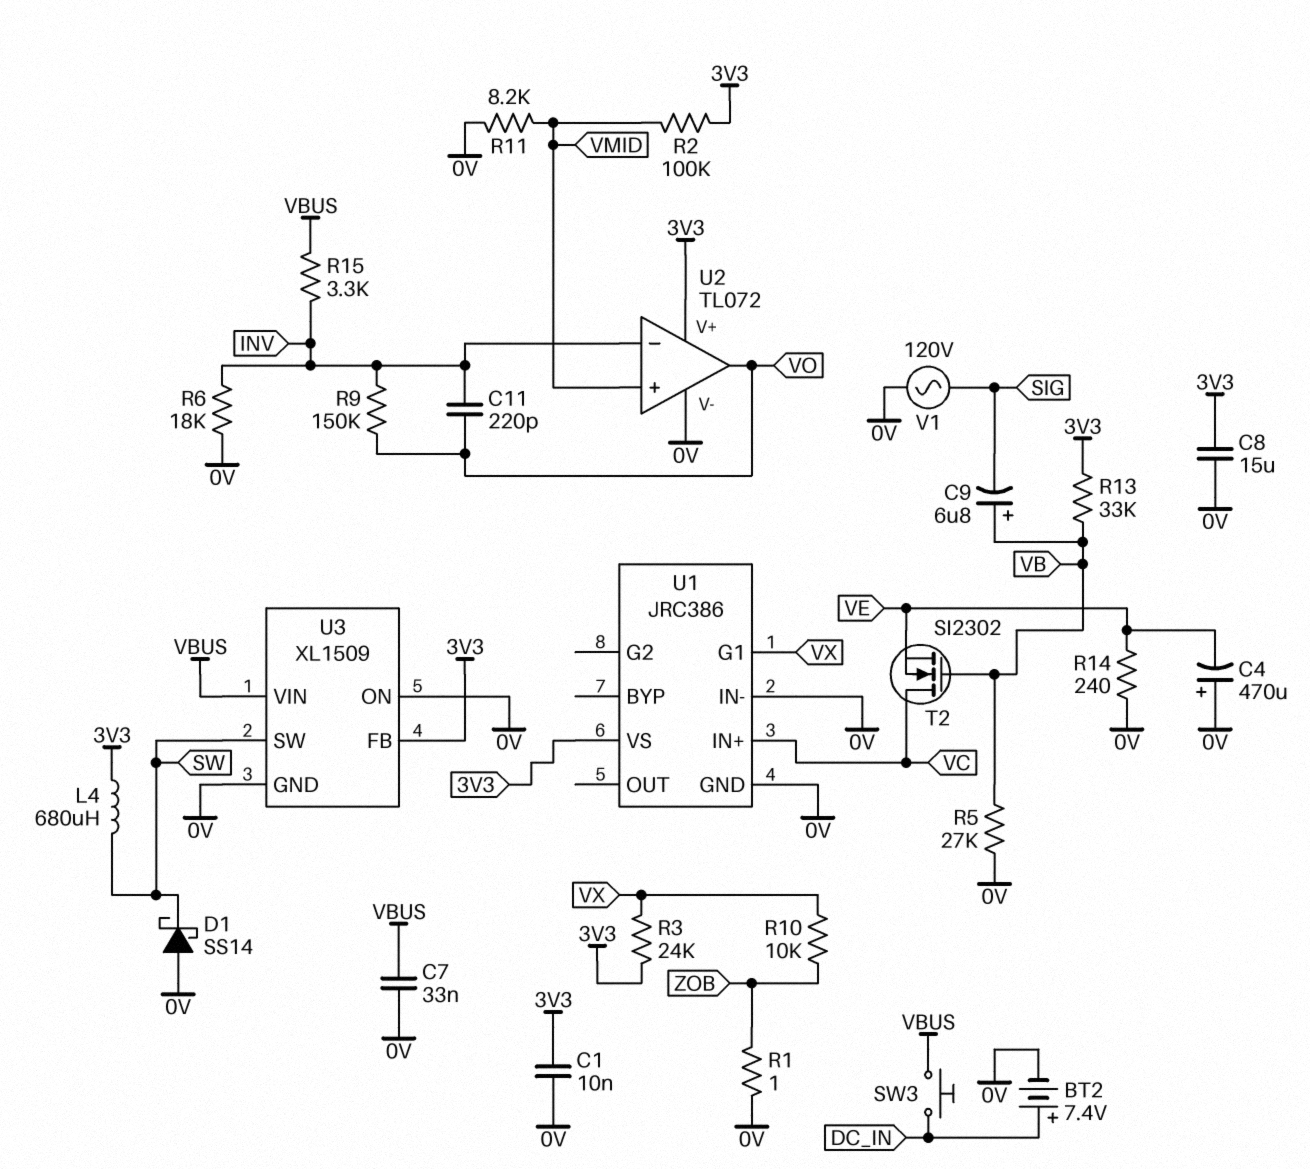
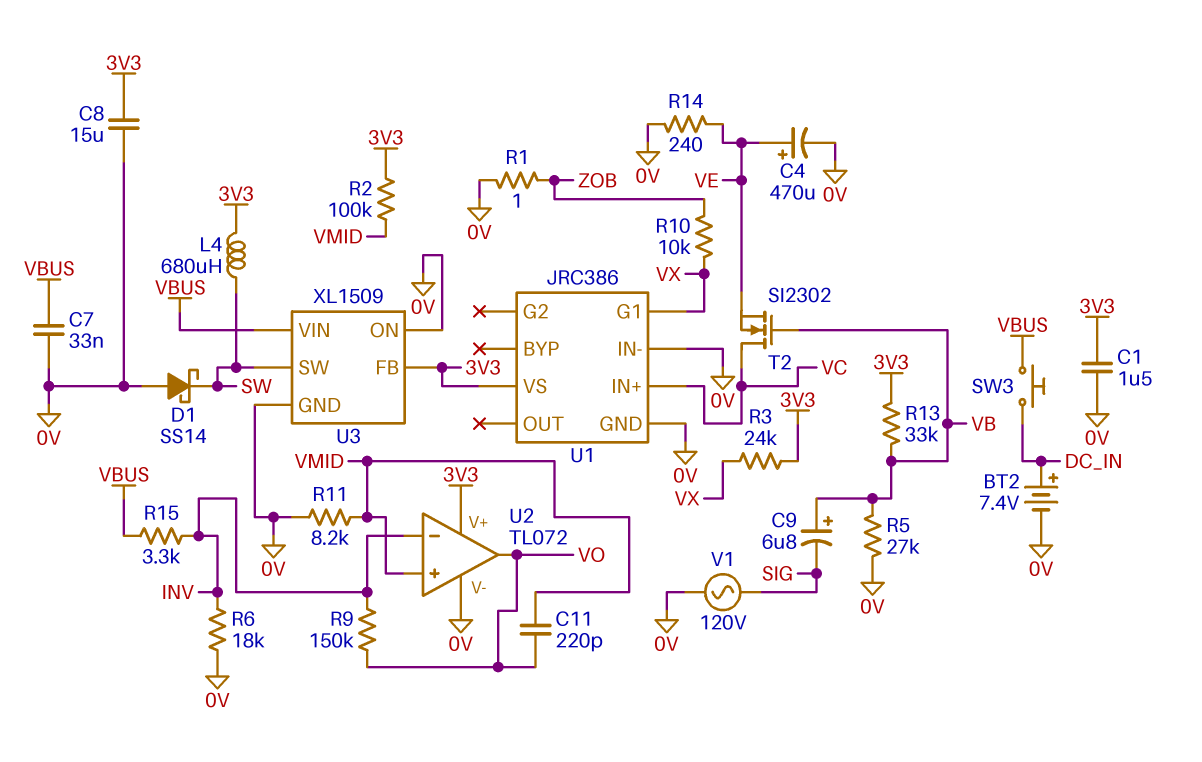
C1: 10nF (0V, 3V3) -> 1.5uF (0V, 3V3)
C4: 470uF (plus 0V, minus VE) -> 470uF (plus VE, minus 0V)
C11: 220pF (INV, VO) -> 220pF (VMID, VO)

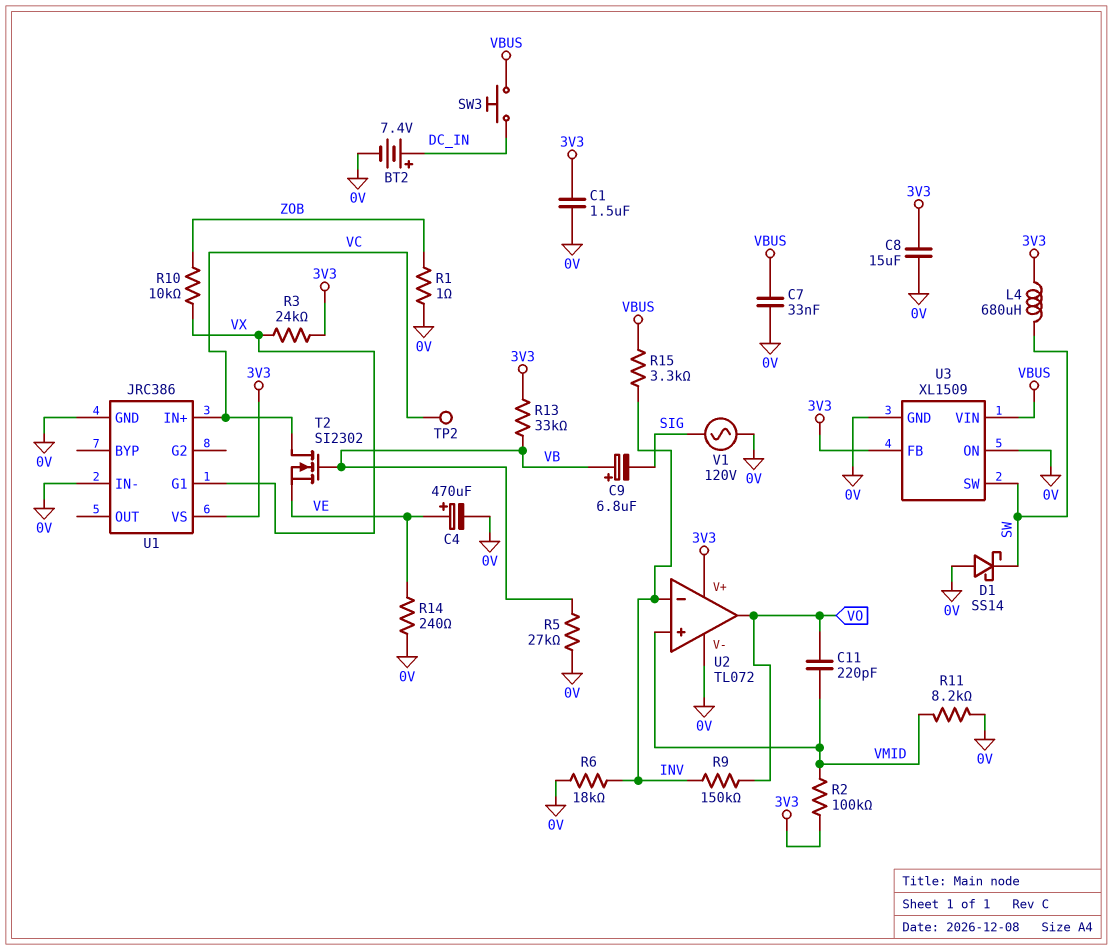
TP2: none -> test point (VC)

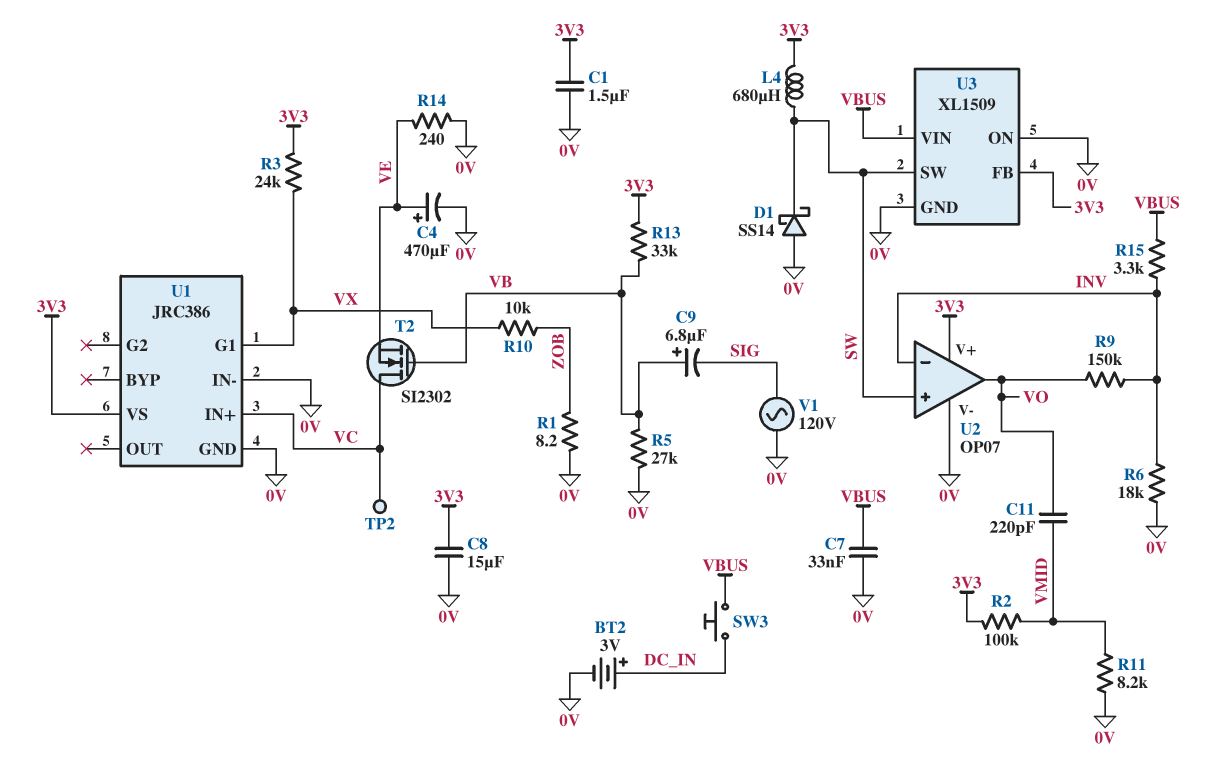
BT2: 7.4V (plus DC_IN, minus 0V) -> 3V (plus DC_IN, minus 0V)
R1: 1 (0V, ZOB) -> 8.2 (0V, ZOB)
U2: TL072 -> OP07
U2 pin in+: VMID -> SW

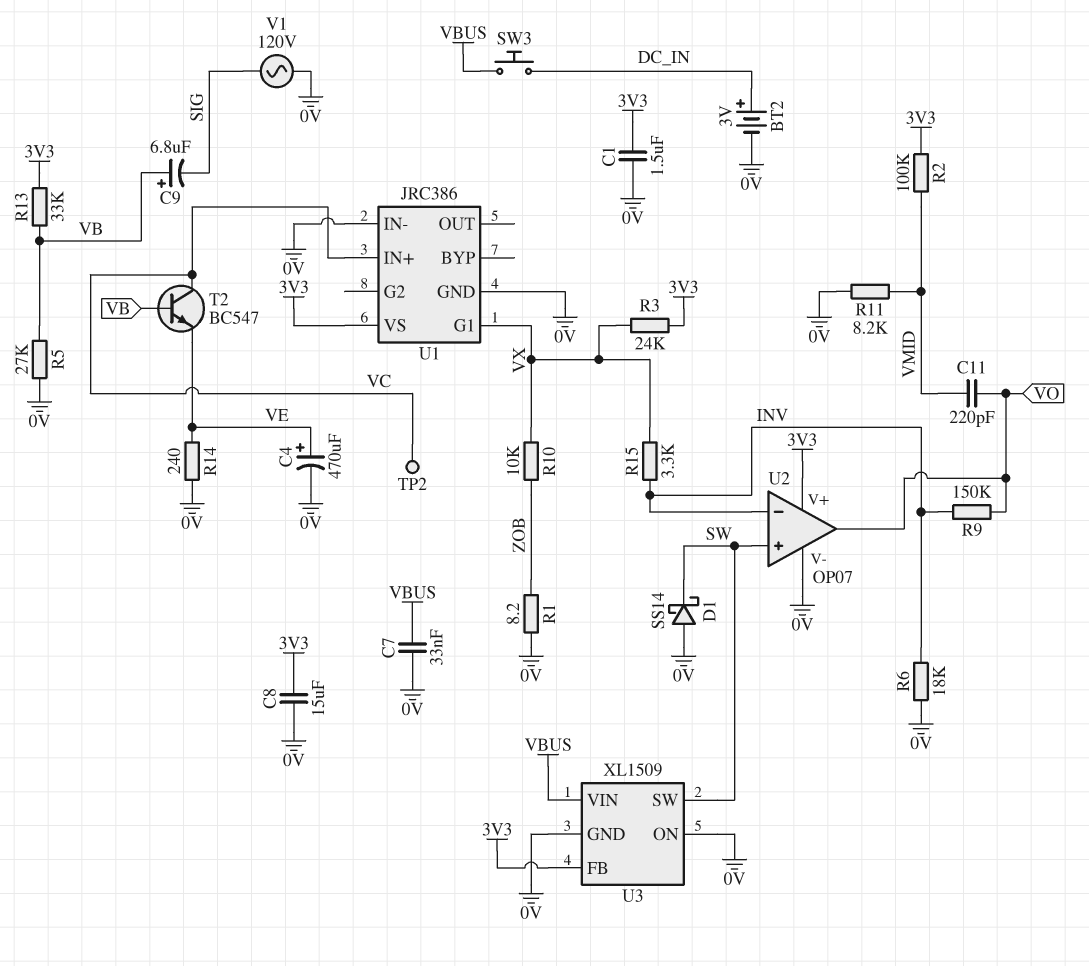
L4: 680uH (3V3, SW) -> none
R15: 3.3k (INV, VBUS) -> 3.3k (INV, VX)
T2: NMOS SI2302 (G VB, D VC, S VE) -> NPN BC547 (B VB, C VC, E VE)

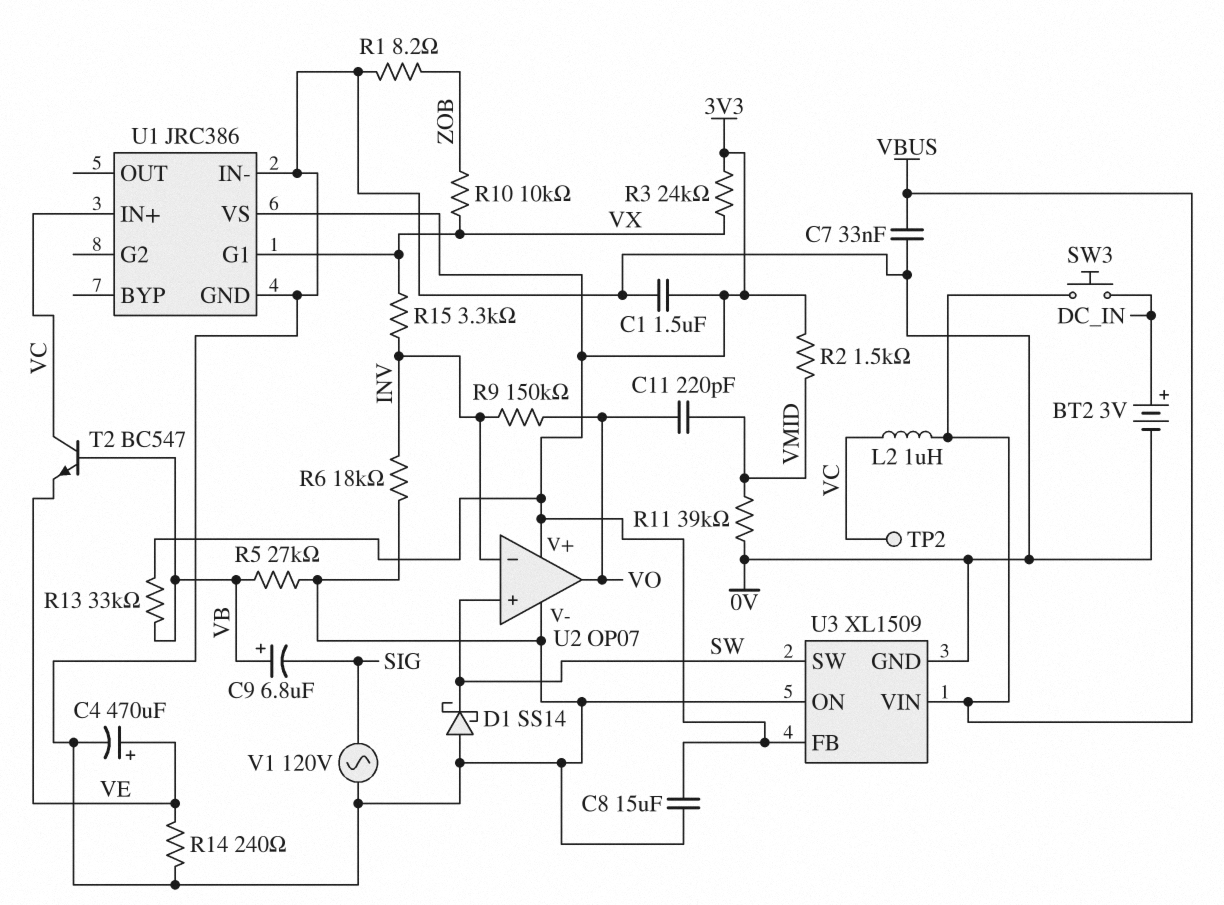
L2: none -> 1uH (VBUS, VC)
R2: 100k (3V3, VMID) -> 1.5k (3V3, VMID)
R11: 8.2k (0V, VMID) -> 39k (0V, VMID)

